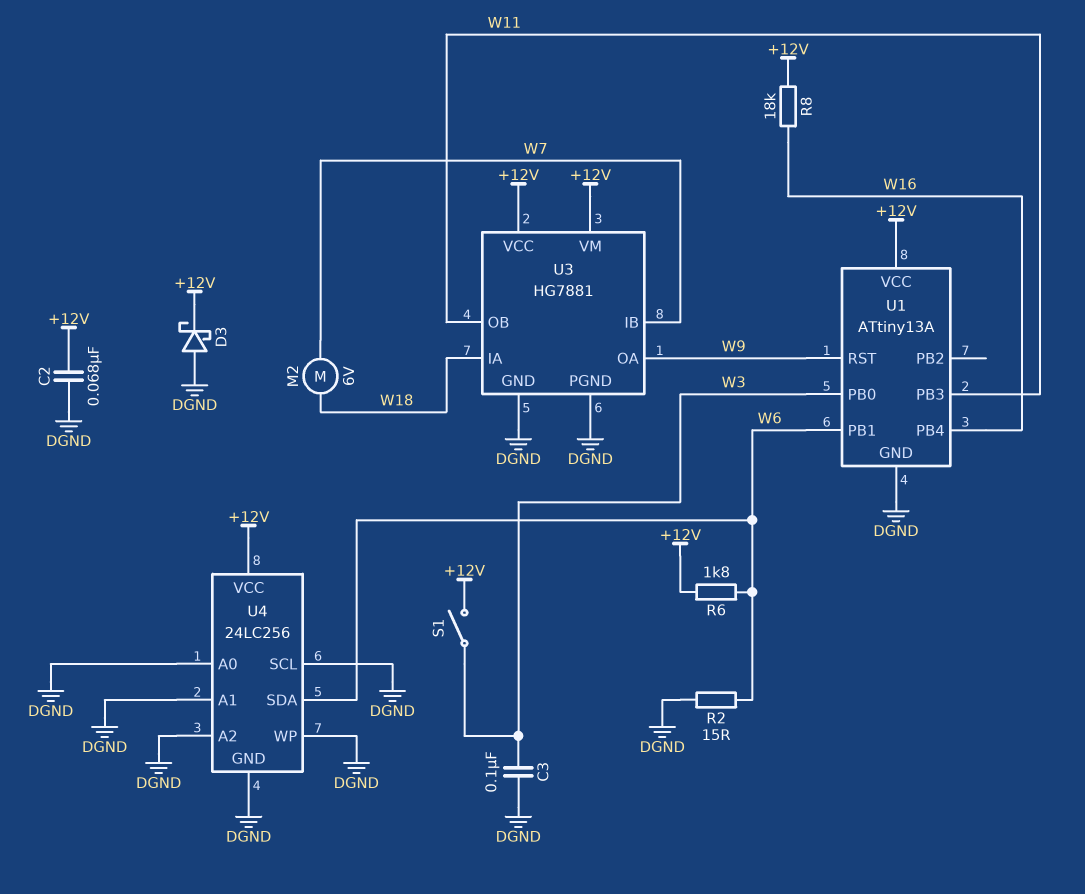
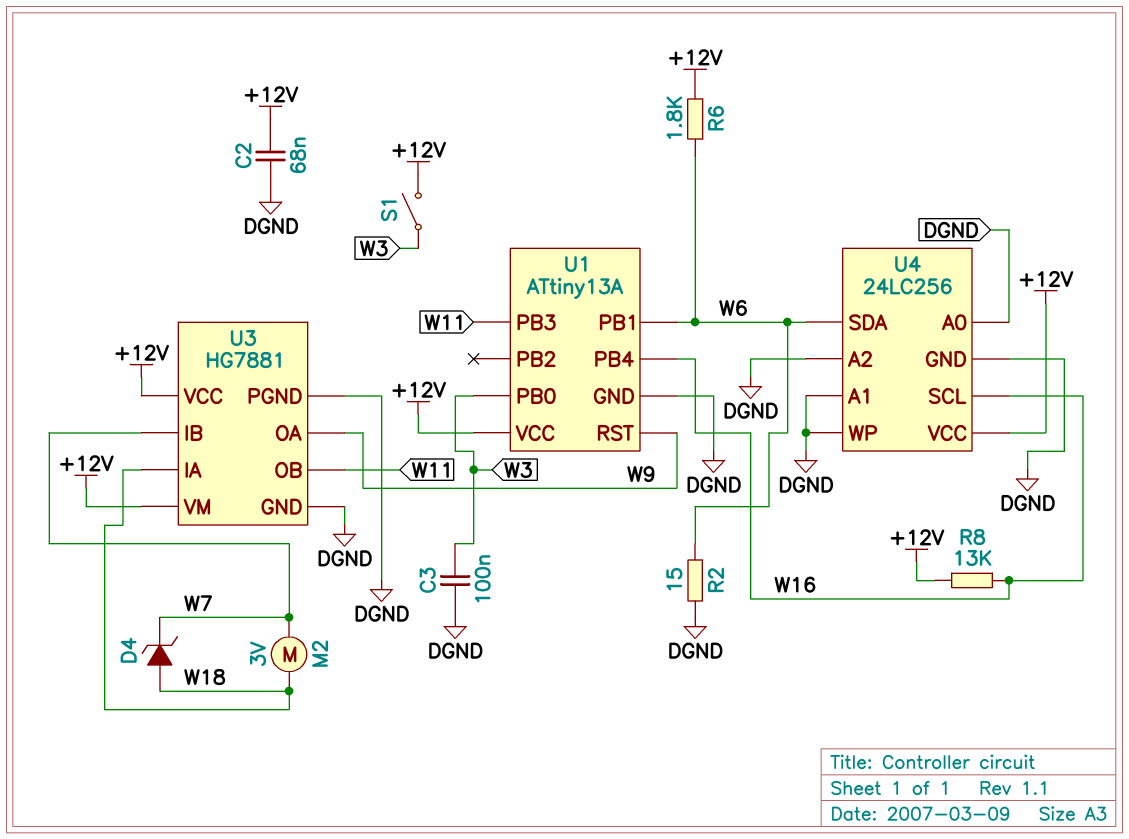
D3: schottky (A DGND, K +12V) -> none
D4: none -> zener (A W18, K W7)
M2: motor 6V (W7, W18) -> motor 3V (W7, W18)
R8: 18k (+12V, W16) -> 13k (+12V, W16)
U4 pin SCL: DGND -> W16

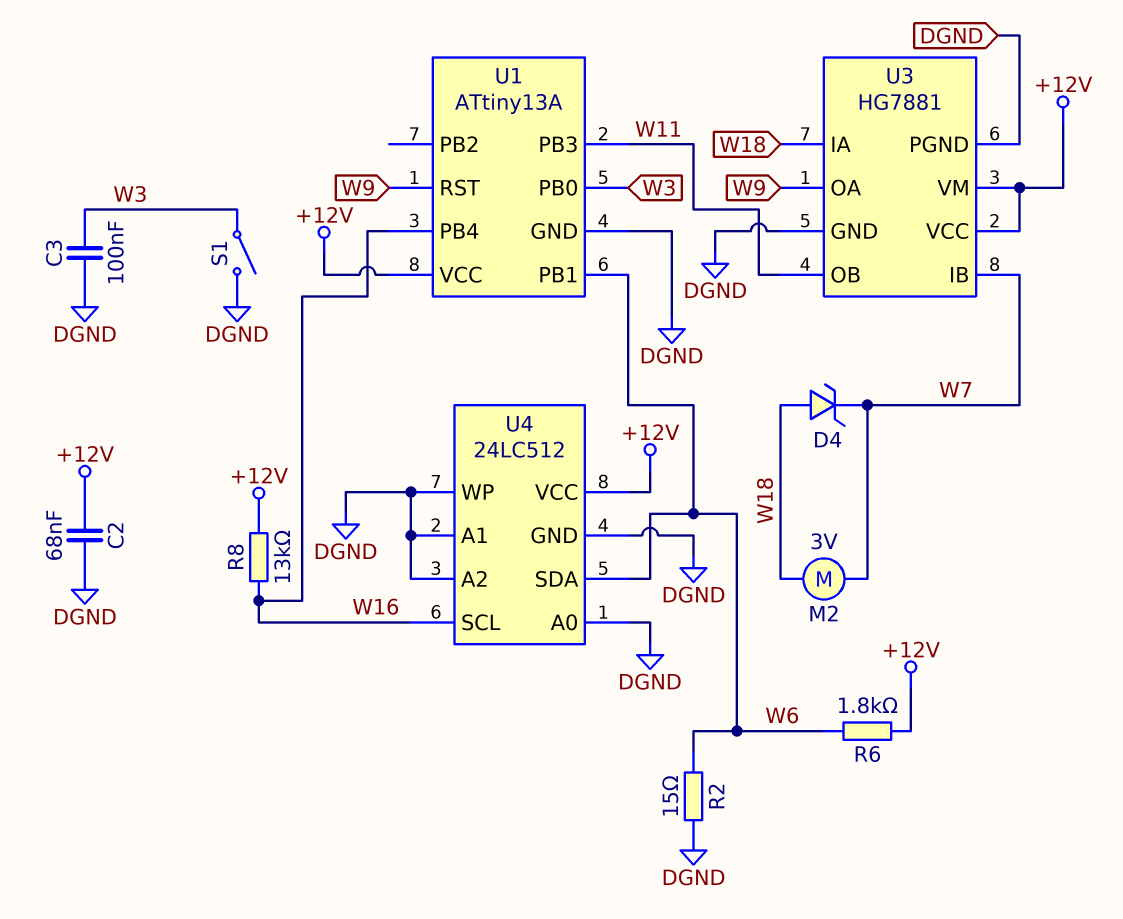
S1: switch (+12V, W3) -> switch (DGND, W3)
U4: 24LC256 -> 24LC512

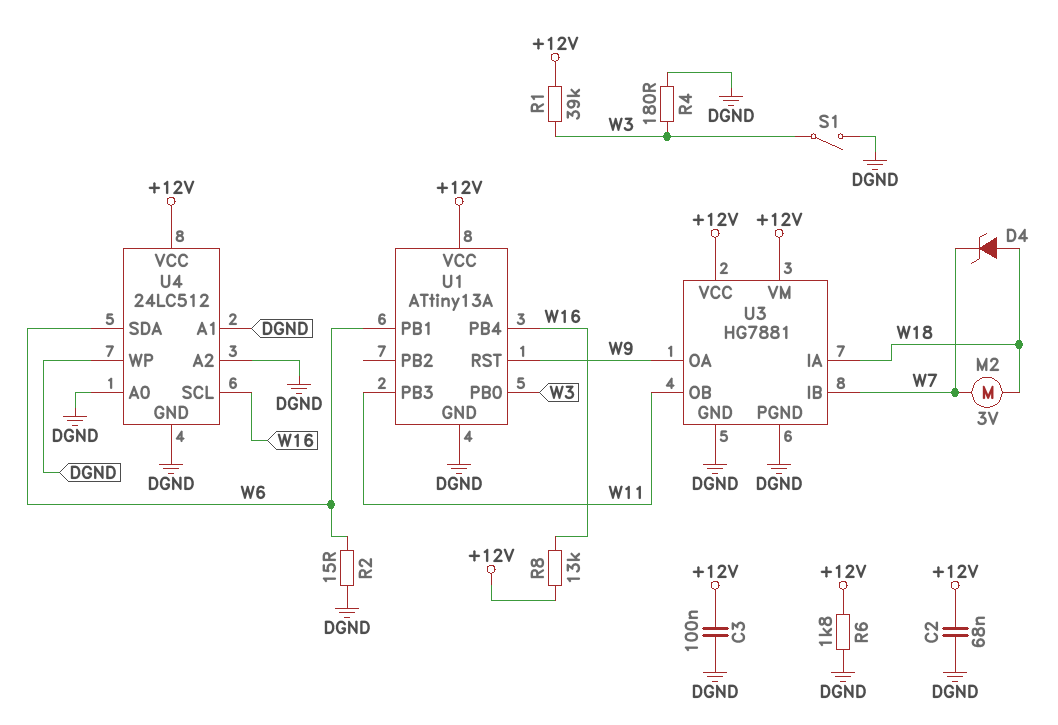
C3: 100nF (DGND, W3) -> 100nF (+12V, DGND)
R1: none -> 39k (+12V, W3)
R4: none -> 180 (DGND, W3)
R6: 1.8k (+12V, W6) -> 1.8k (+12V, DGND)

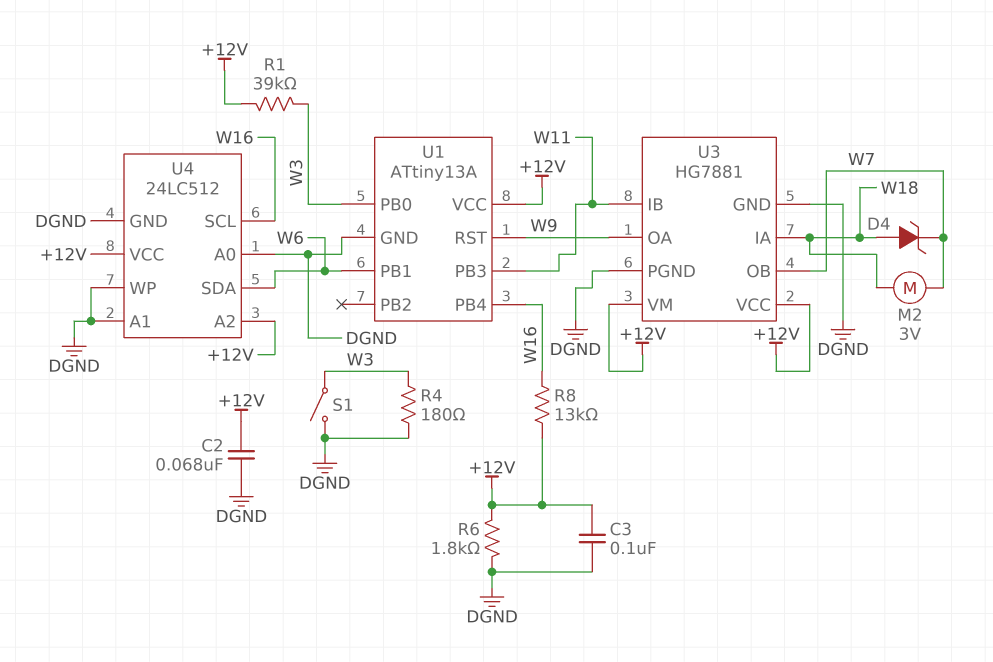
R2: 15 (DGND, W6) -> none
U3 pin IB: W7 -> W11
U3 pin OB: W11 -> W7
U4 pin A2: DGND -> +12V

